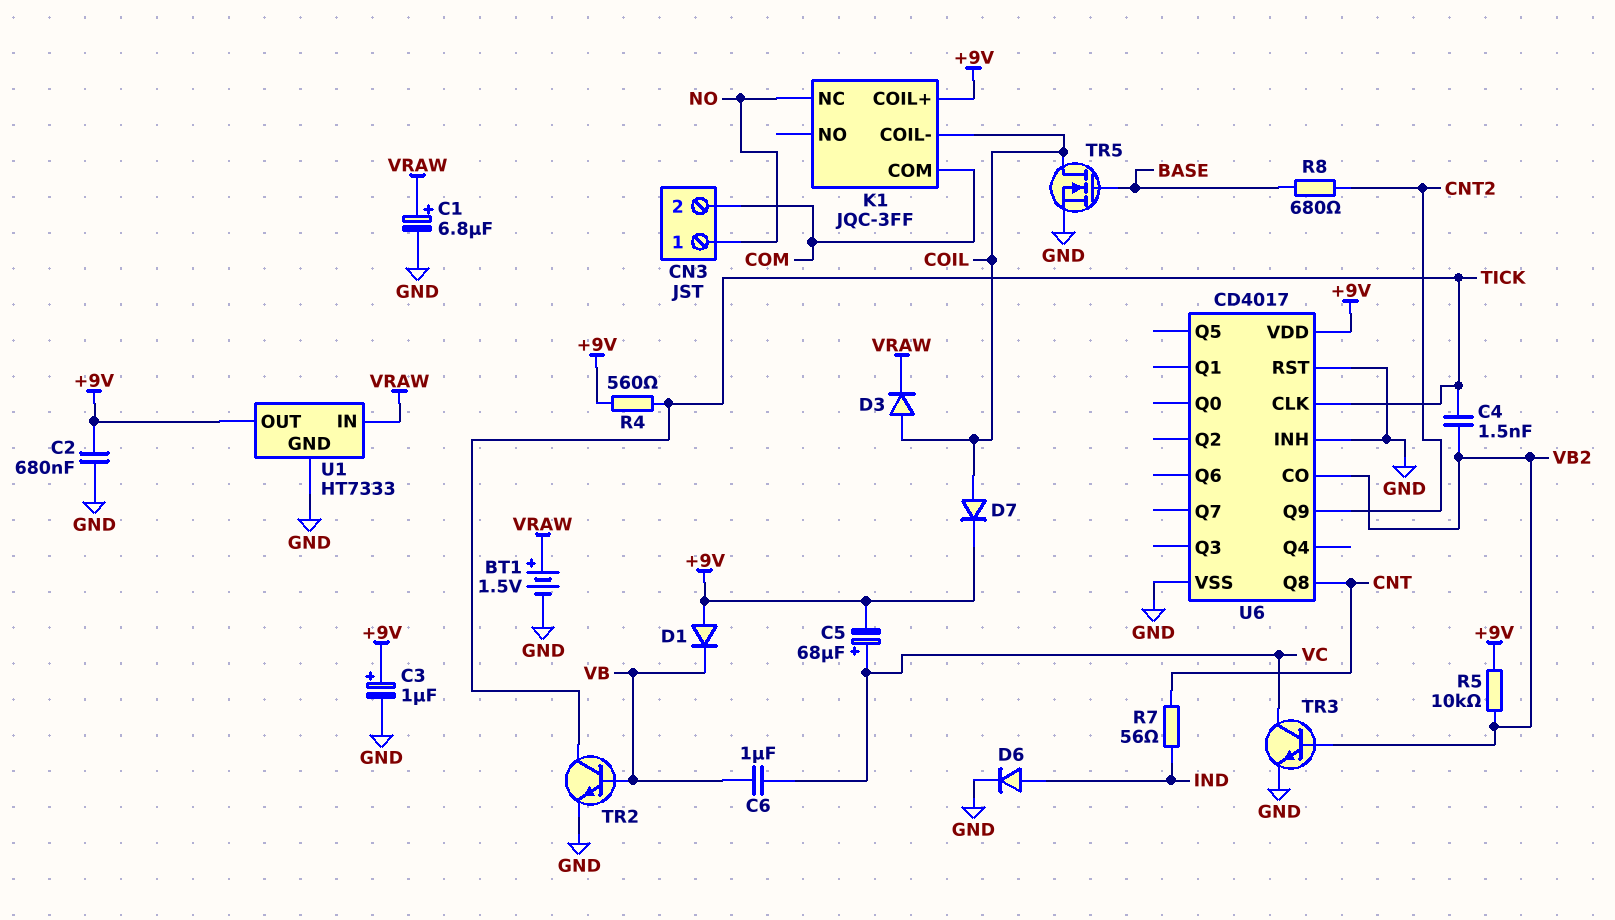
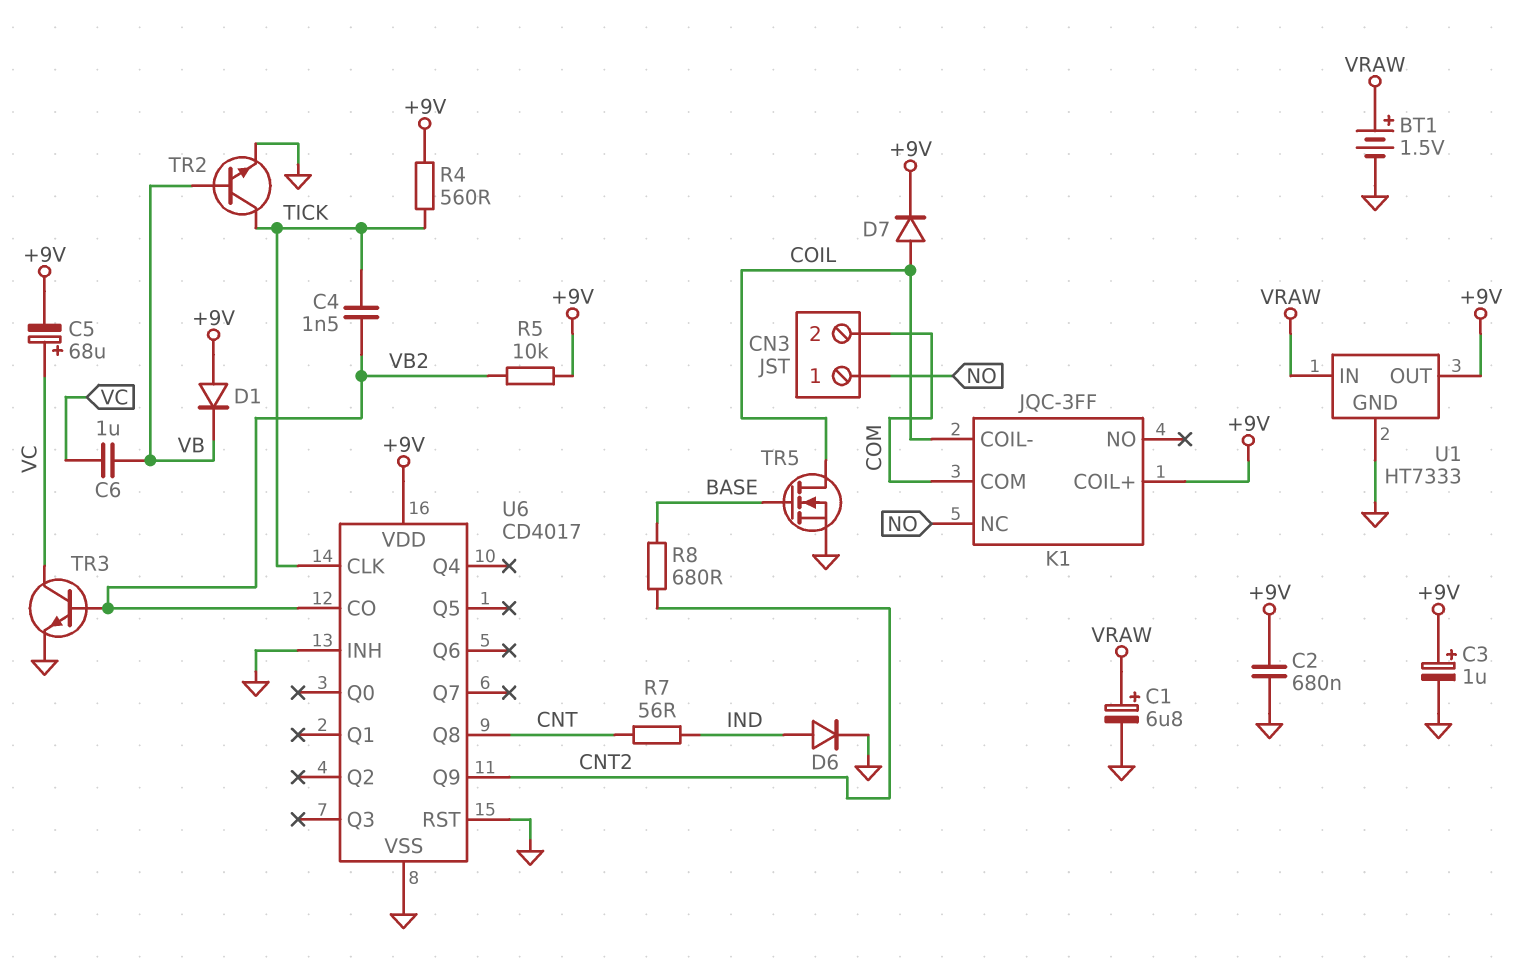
D3: diode (A COIL, K VRAW) -> none

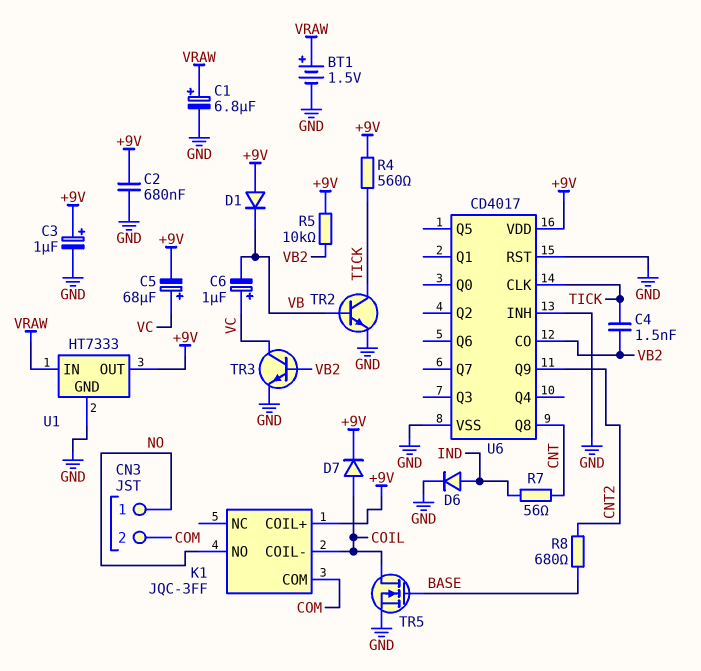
C6: 1uF (VB, VC) -> 1uF (plus VC, minus VB)
K1 pin NC: NO -> none
K1 pin NO: none -> NO

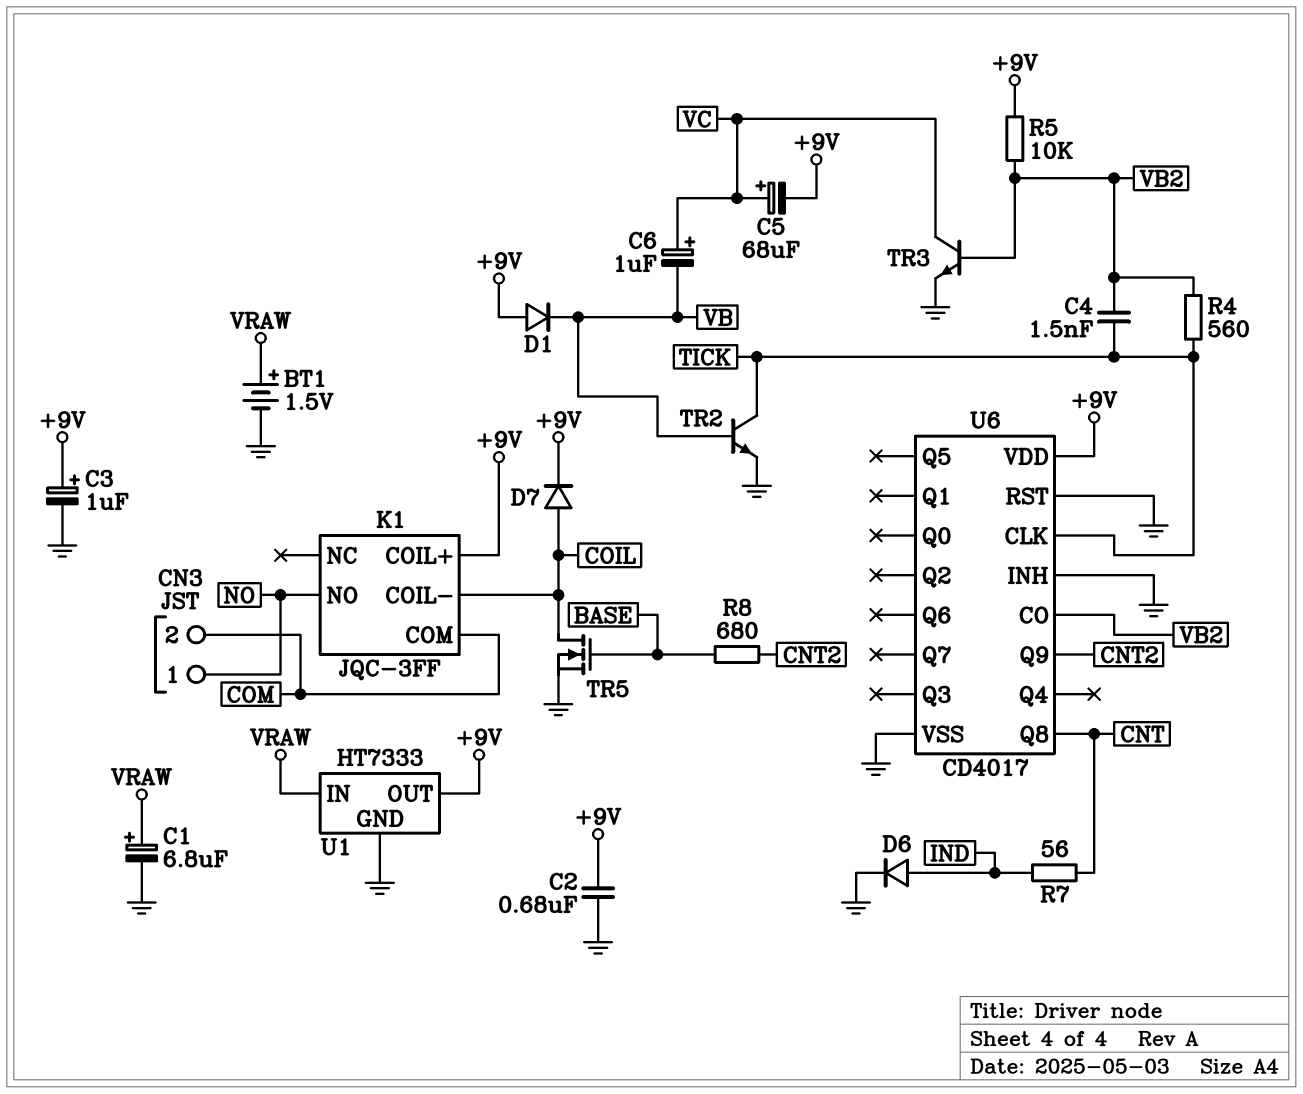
R4: 560 (+9V, TICK) -> 560 (TICK, VB2)

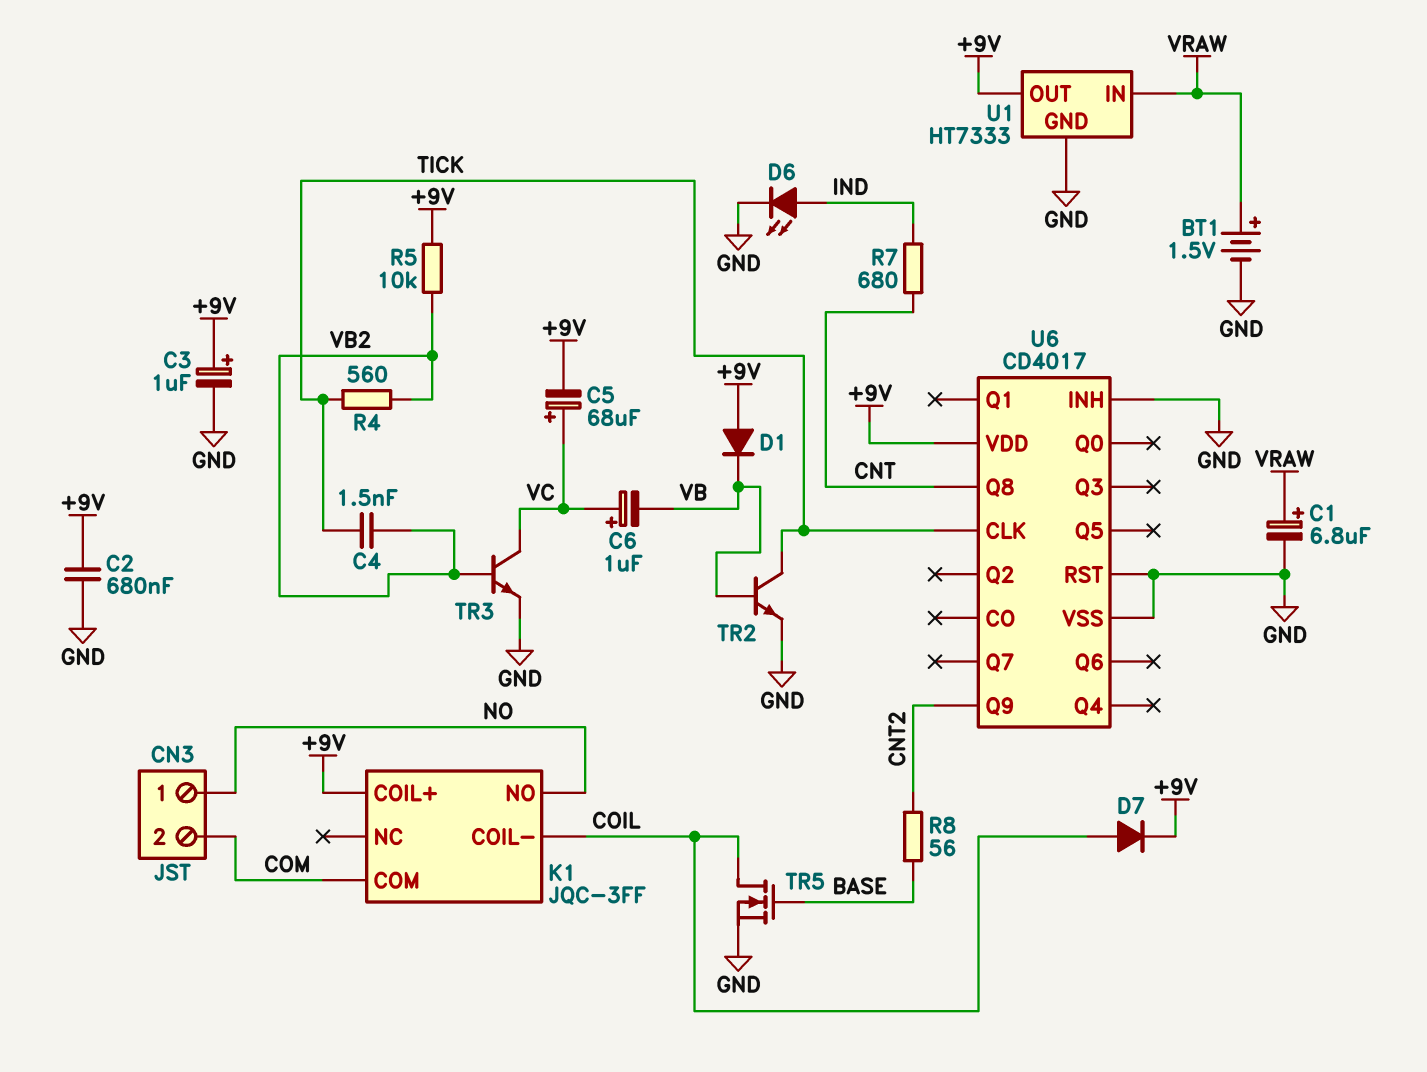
D6: diode (A IND, K GND) -> LED (A IND, K GND)
R7: 56 (CNT, IND) -> 680 (CNT, IND)
R8: 680 (BASE, CNT2) -> 56 (BASE, CNT2)
U6 pin CO: VB2 -> none

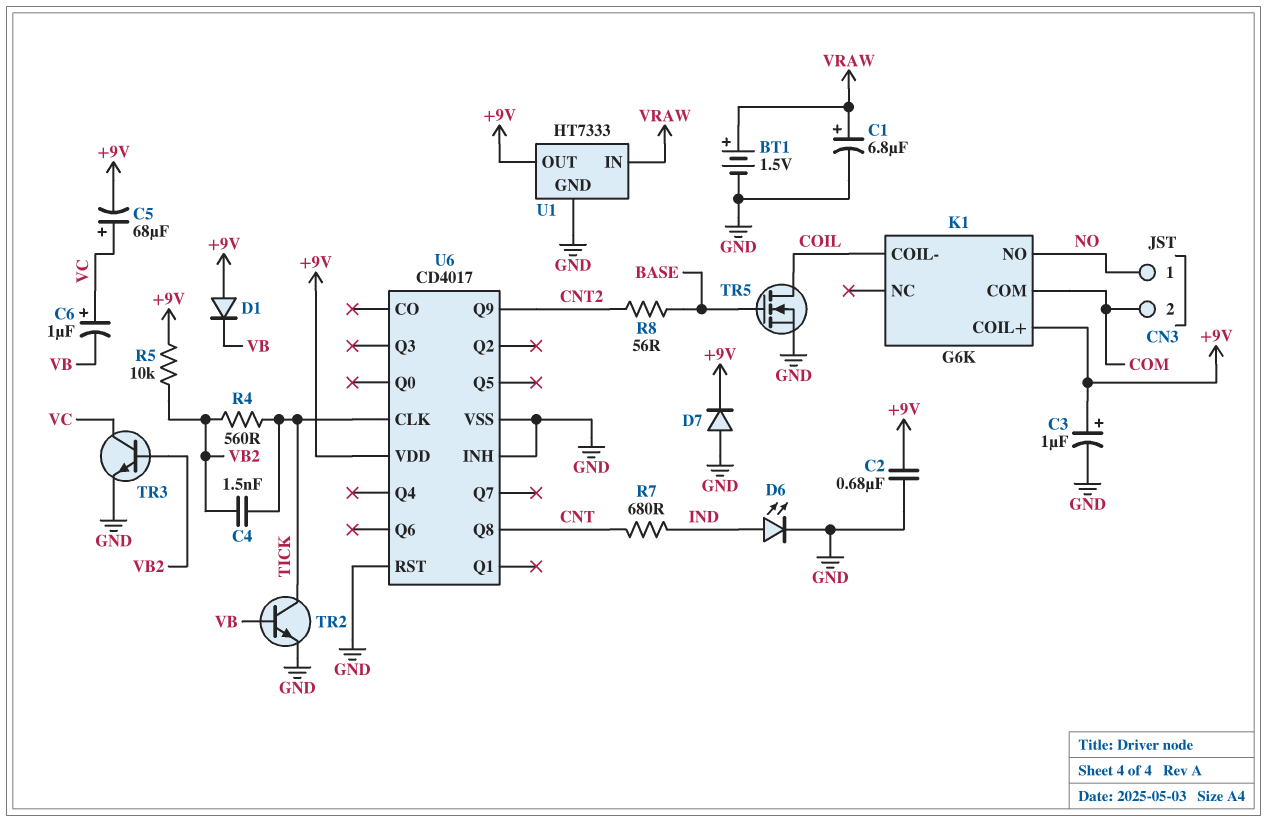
D7: diode (A COIL, K +9V) -> diode (A GND, K +9V)
K1: JQC-3FF -> G6K

